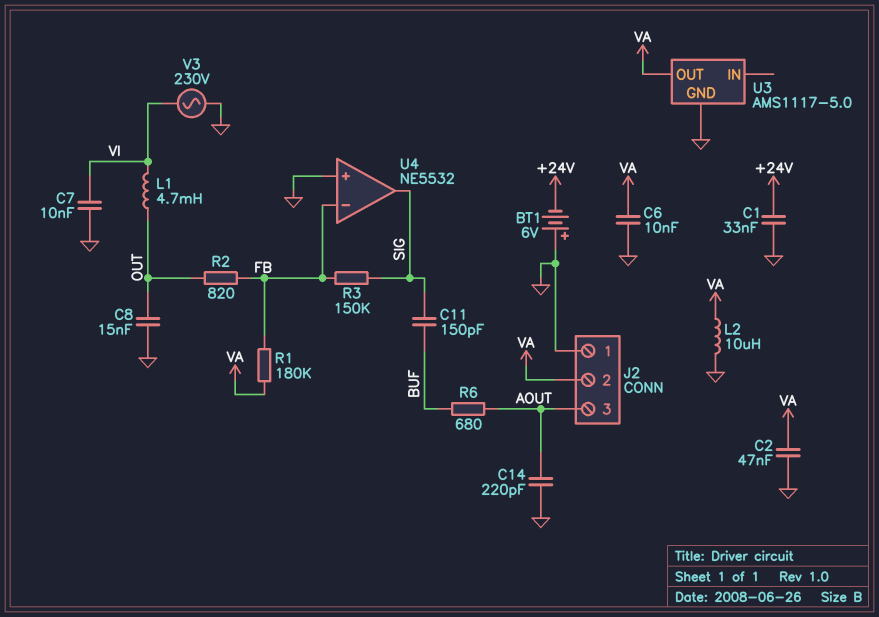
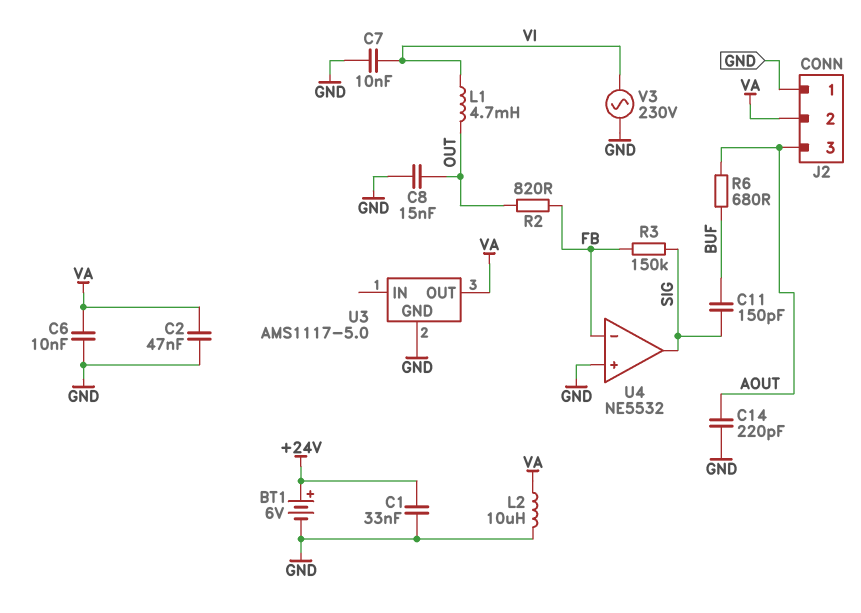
BT1: 6V (plus GND, minus +24V) -> 6V (plus +24V, minus GND)
R1: 180k (FB, VA) -> none

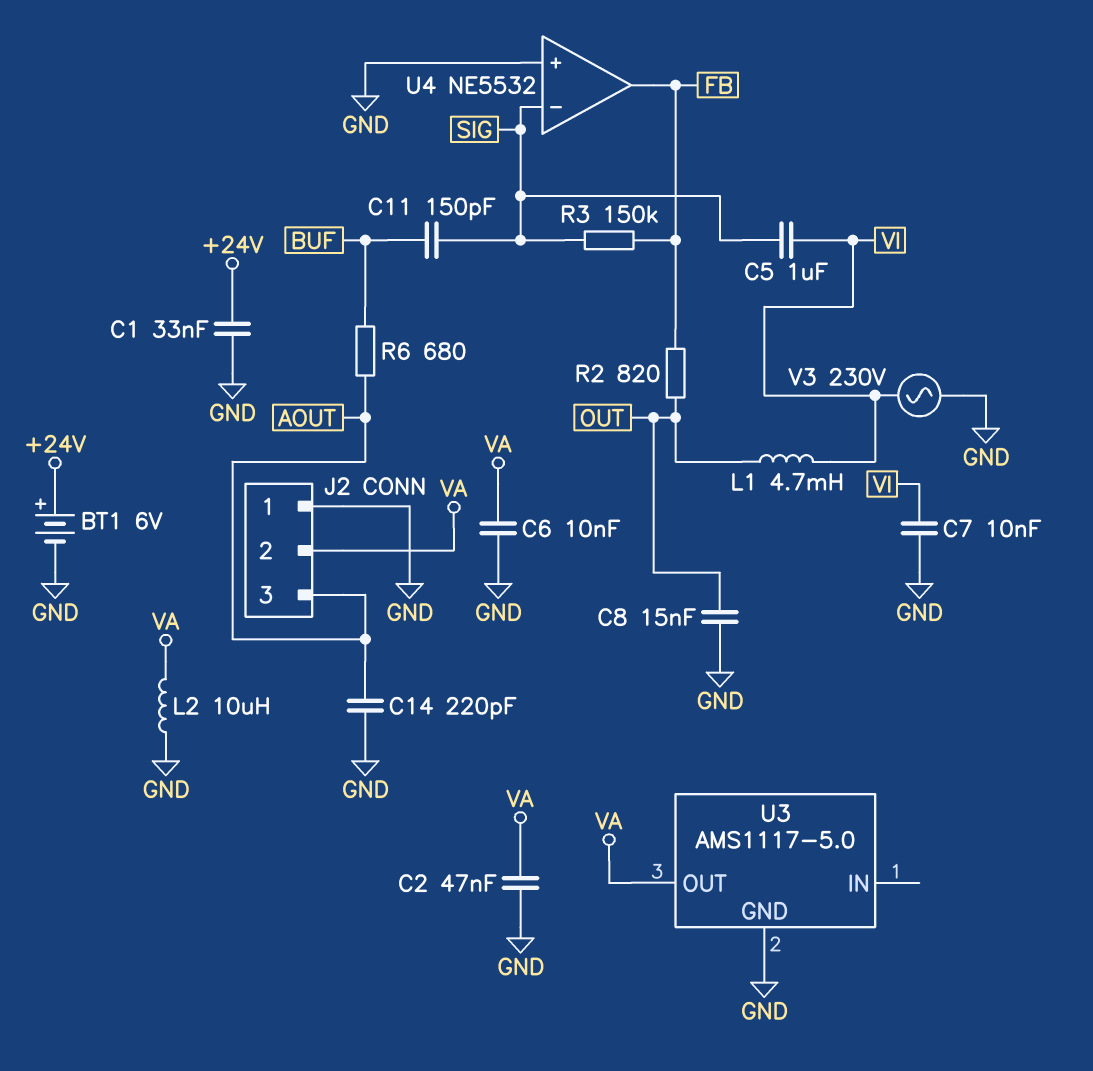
C5: none -> 1uF (SIG, VI)
U4 pin in-: FB -> SIG
U4 pin out: SIG -> FB

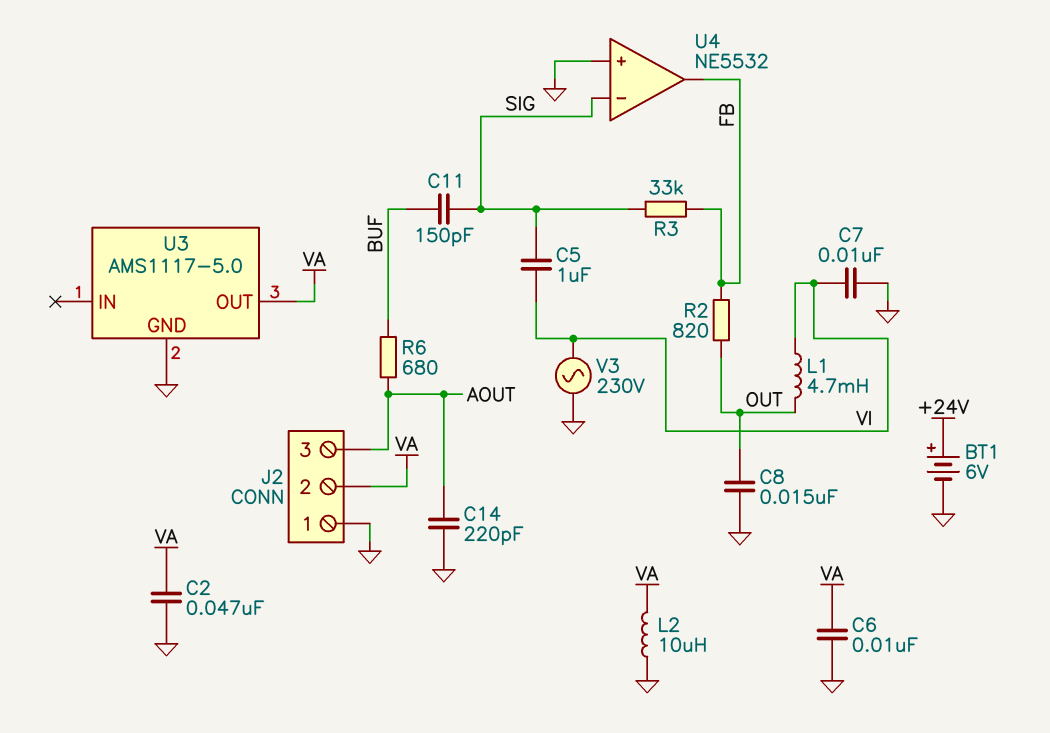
C1: 33nF (+24V, GND) -> none
R3: 150k (FB, SIG) -> 33k (FB, SIG)

